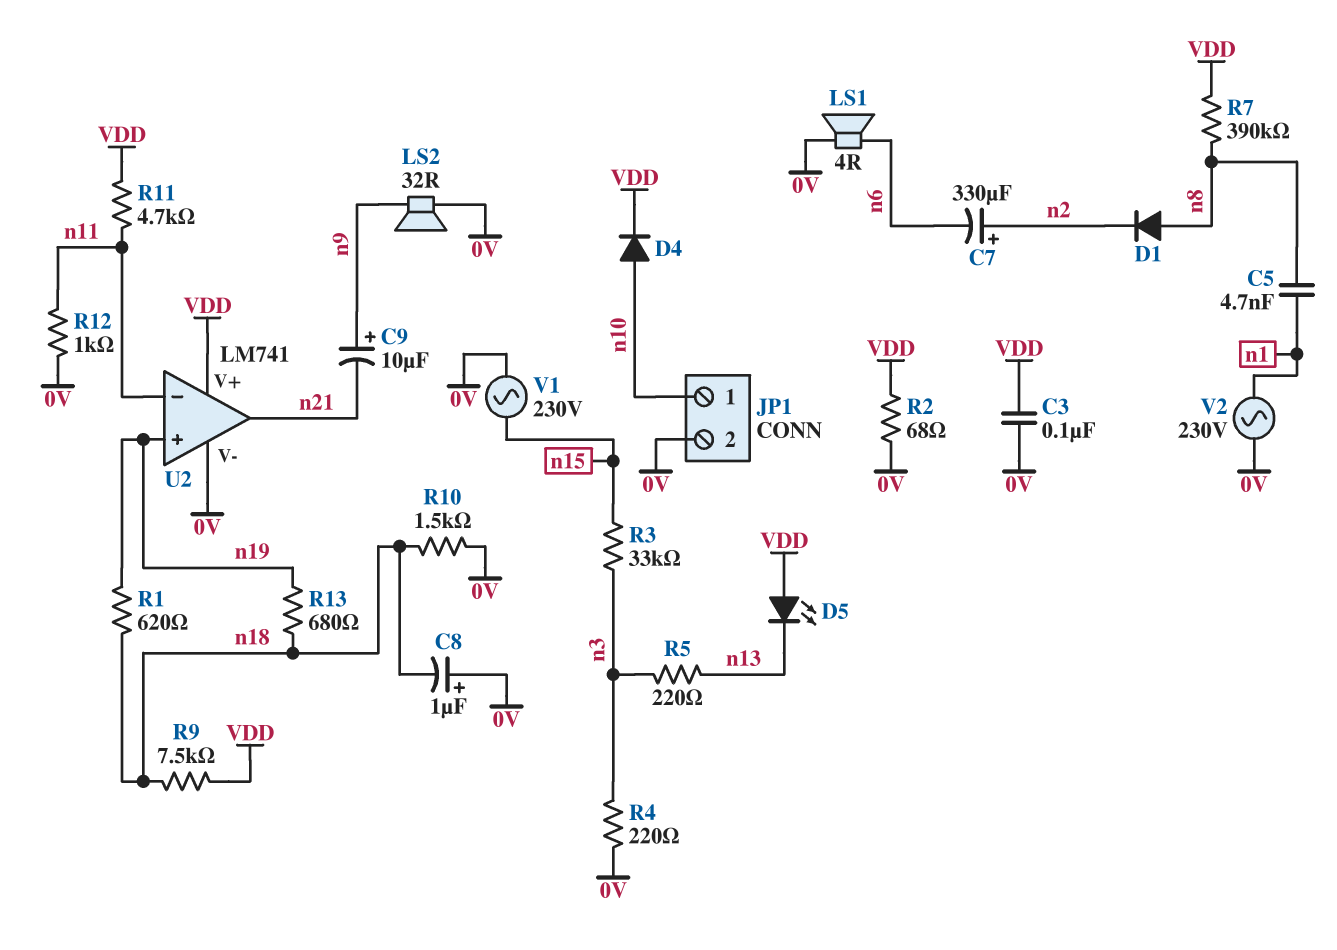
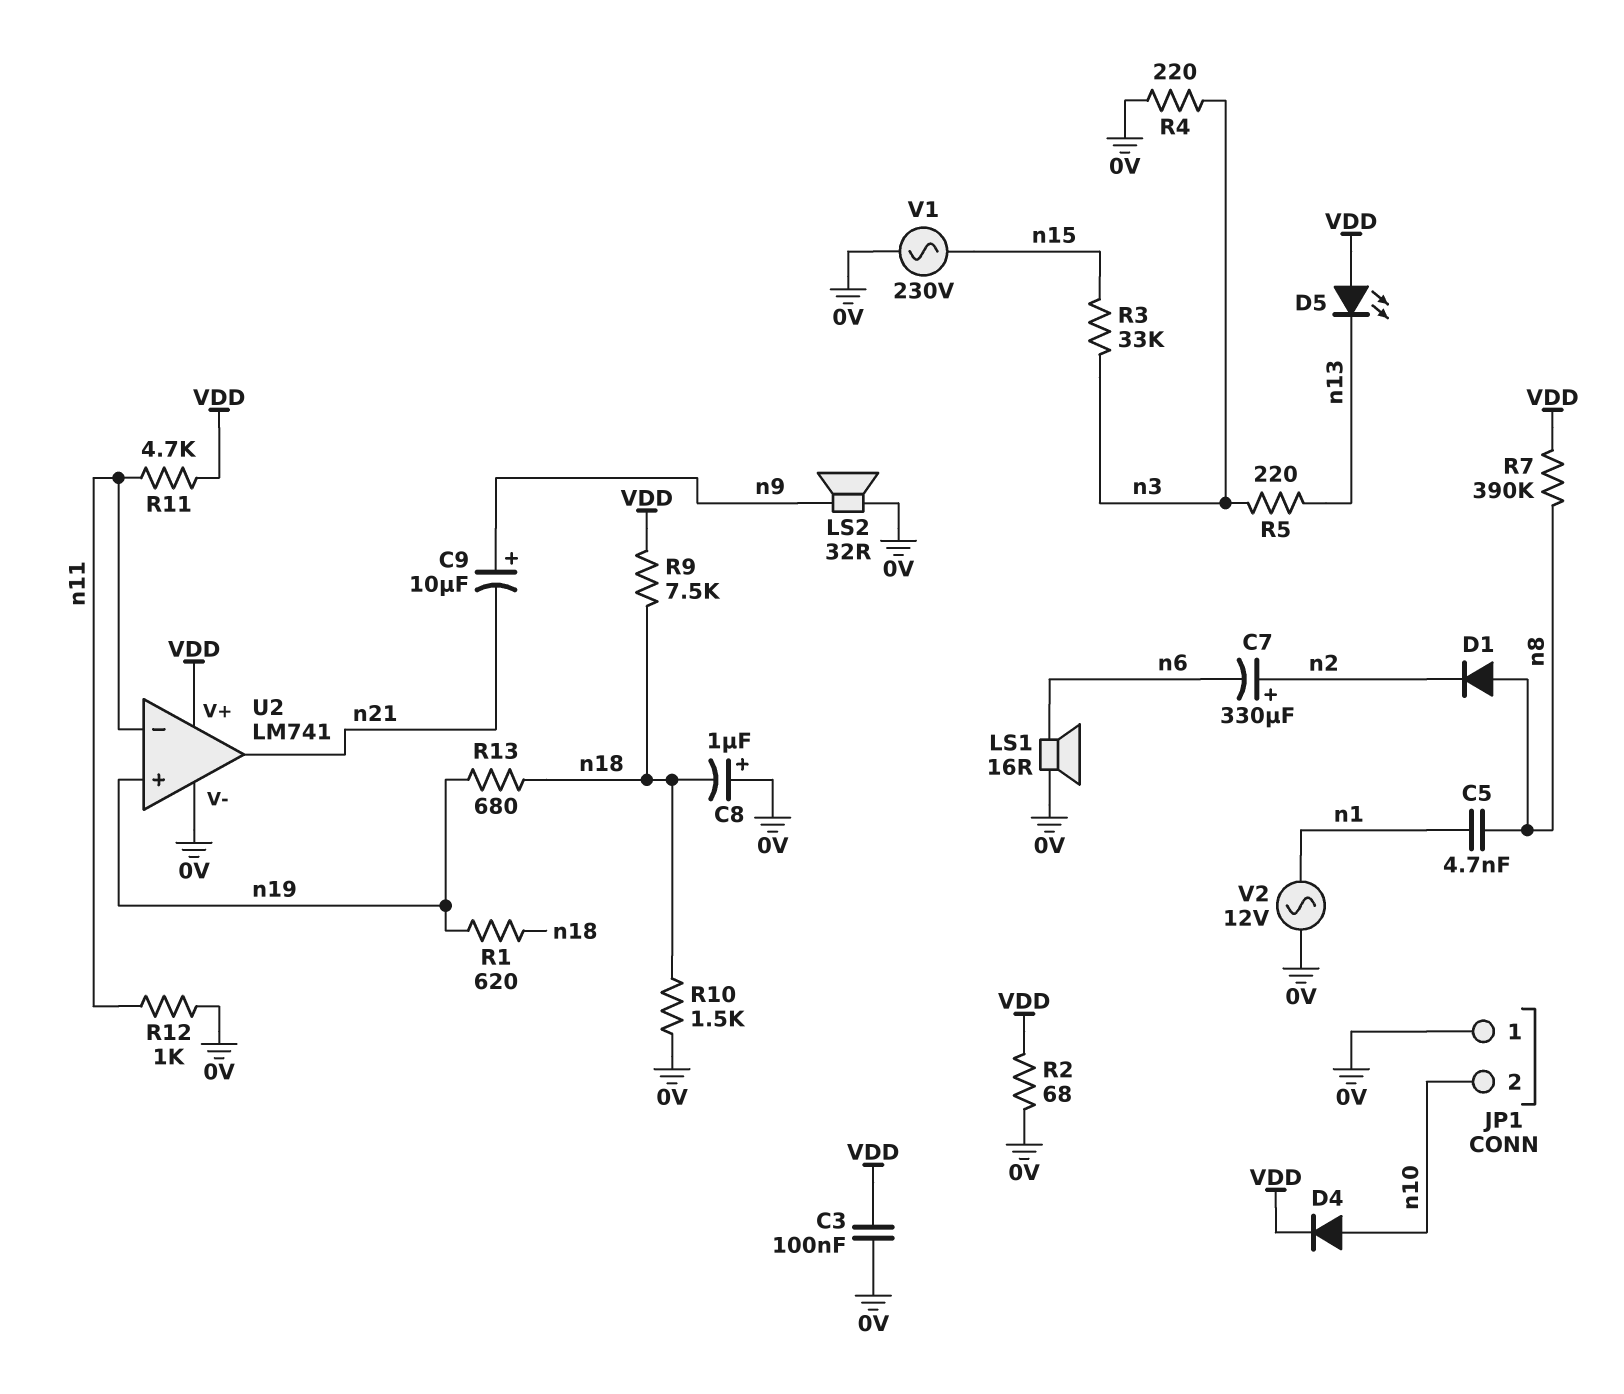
JP1 pin 1: n10 -> 0V
JP1 pin 2: 0V -> n10
LS1: speaker 4R (0V, n6) -> speaker 16R (0V, n6)
V2: AC 230V (0V, n1) -> AC 12V (0V, n1)

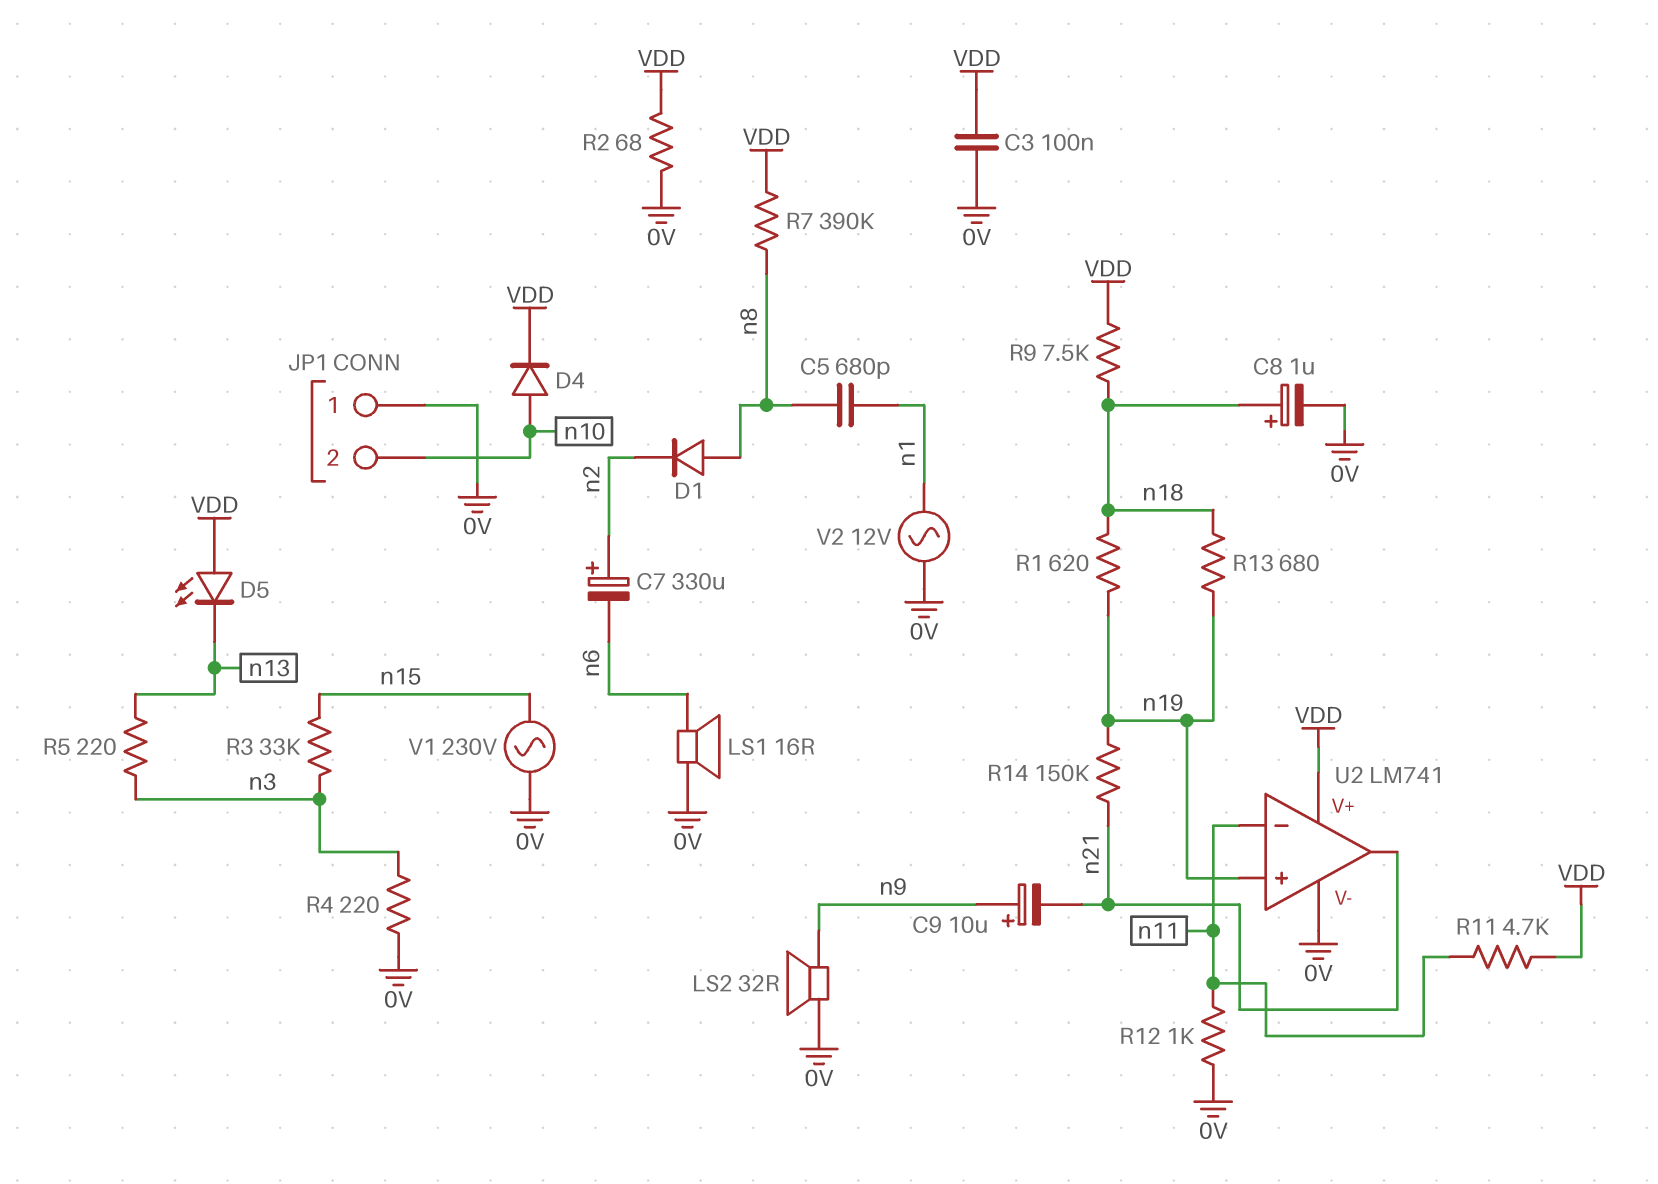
C5: 4.7nF (n1, n8) -> 680pF (n1, n8)
C8: 1uF (plus 0V, minus n18) -> 1uF (plus n18, minus 0V)
R10: 1.5k (0V, n18) -> none
R14: none -> 150k (n19, n21)

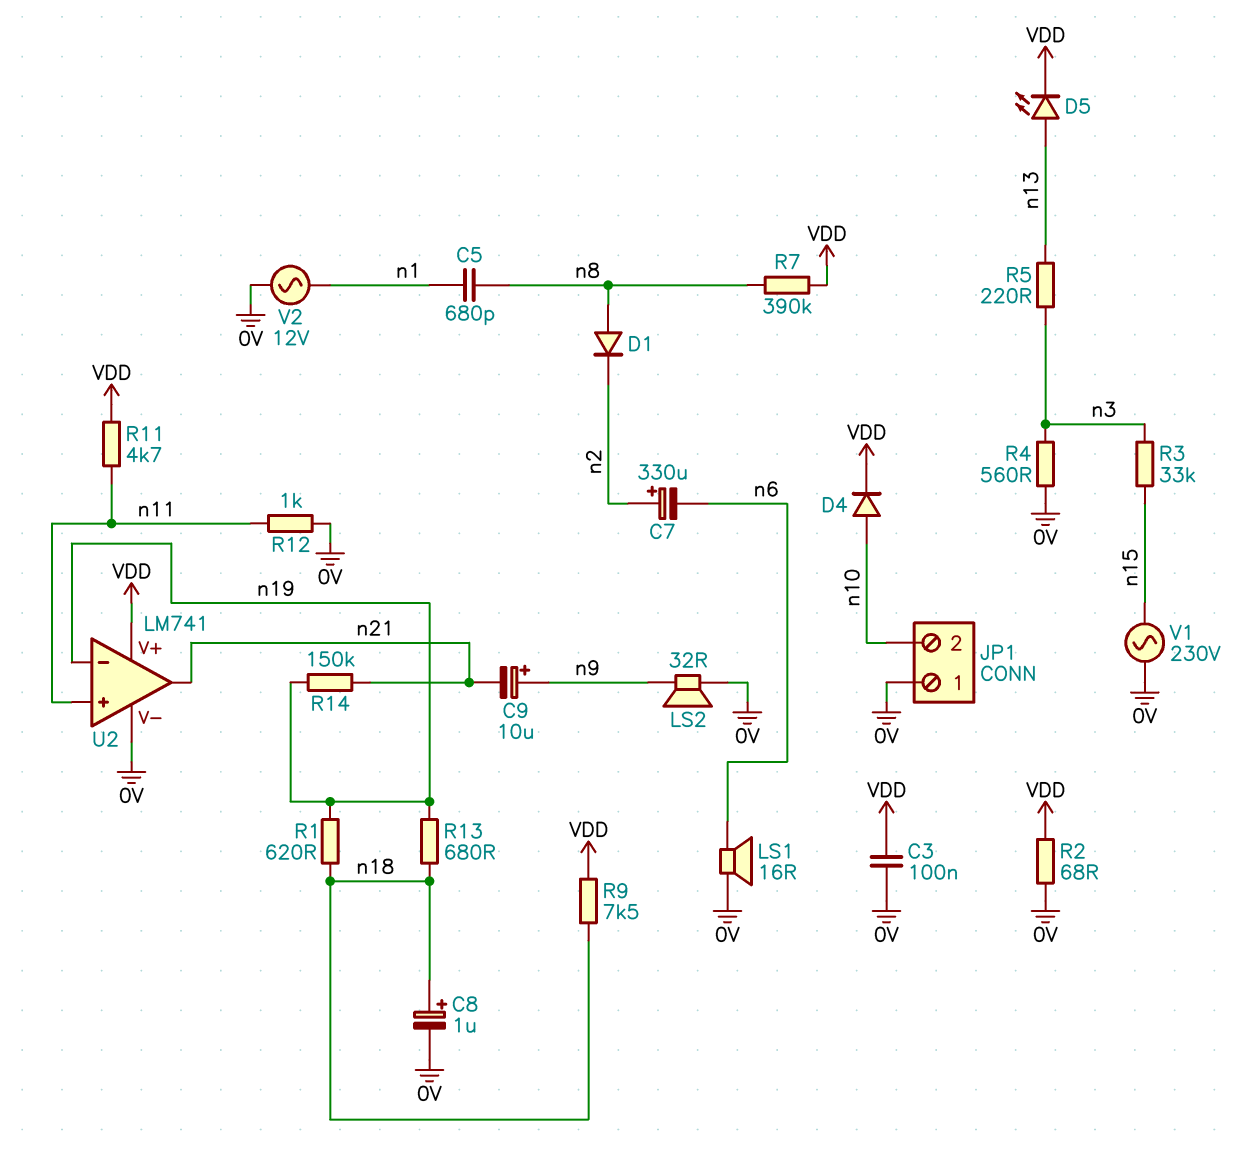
D5: LED (A VDD, K n13) -> LED (A n13, K VDD)
R4: 220 (0V, n3) -> 560 (0V, n3)
U2 pin in+: n19 -> n11
U2 pin in-: n11 -> n19

